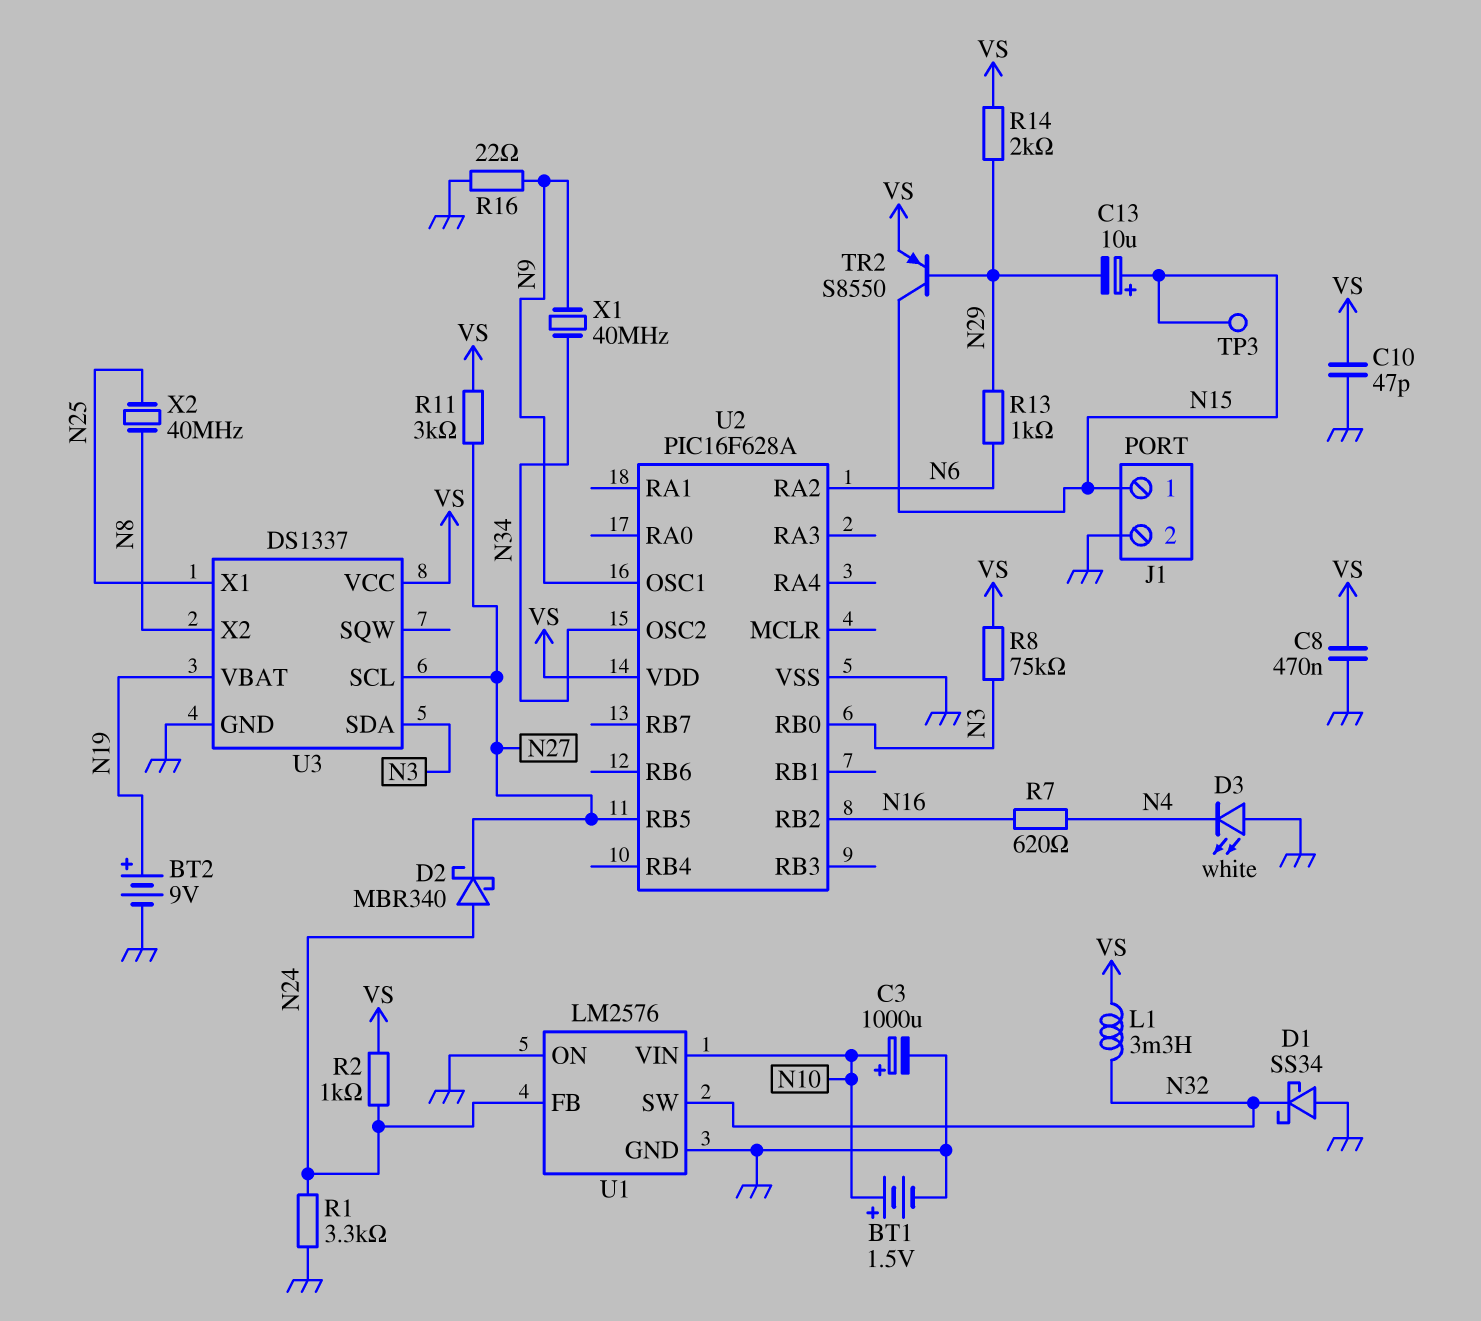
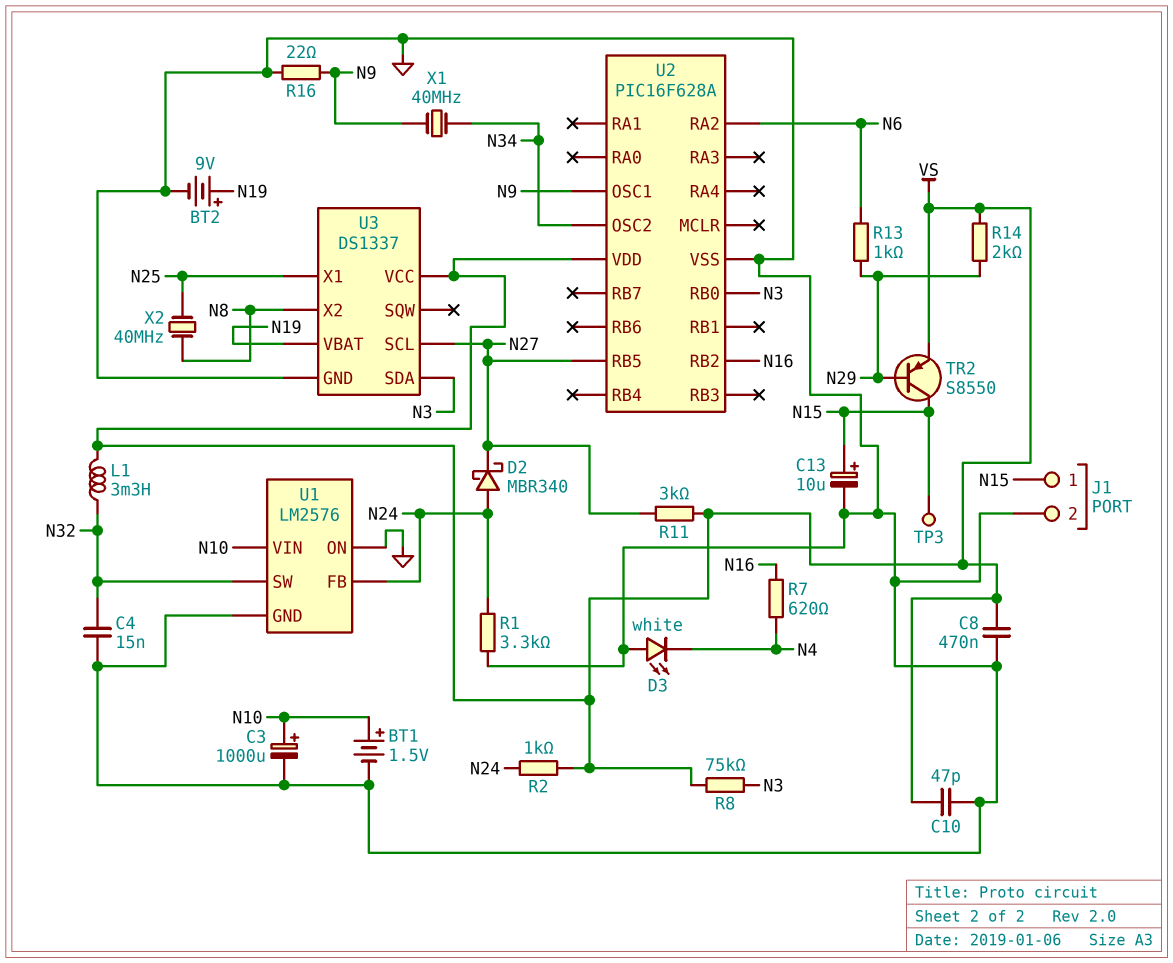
C4: none -> 15nF (GND, N32)
C13: 10uF (plus N15, minus N29) -> 10uF (plus N15, minus GND)
D1: schottky SS34 (A GND, K N32) -> none

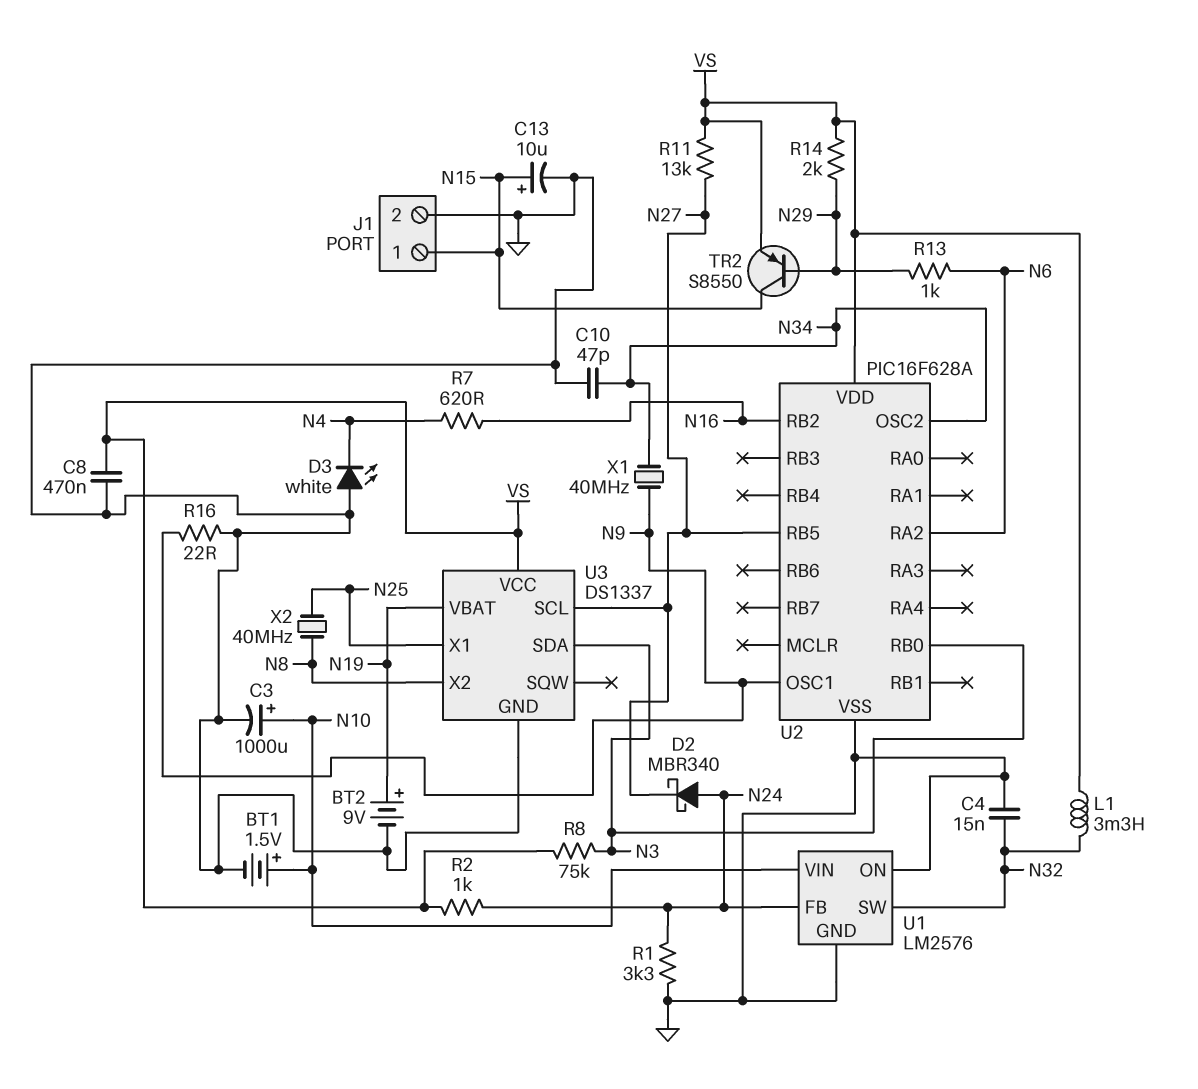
C10: 47pF (GND, VS) -> 47pF (GND, N34)
R11: 3k (N27, VS) -> 13k (N27, VS)
TP3: test point (N15) -> none

